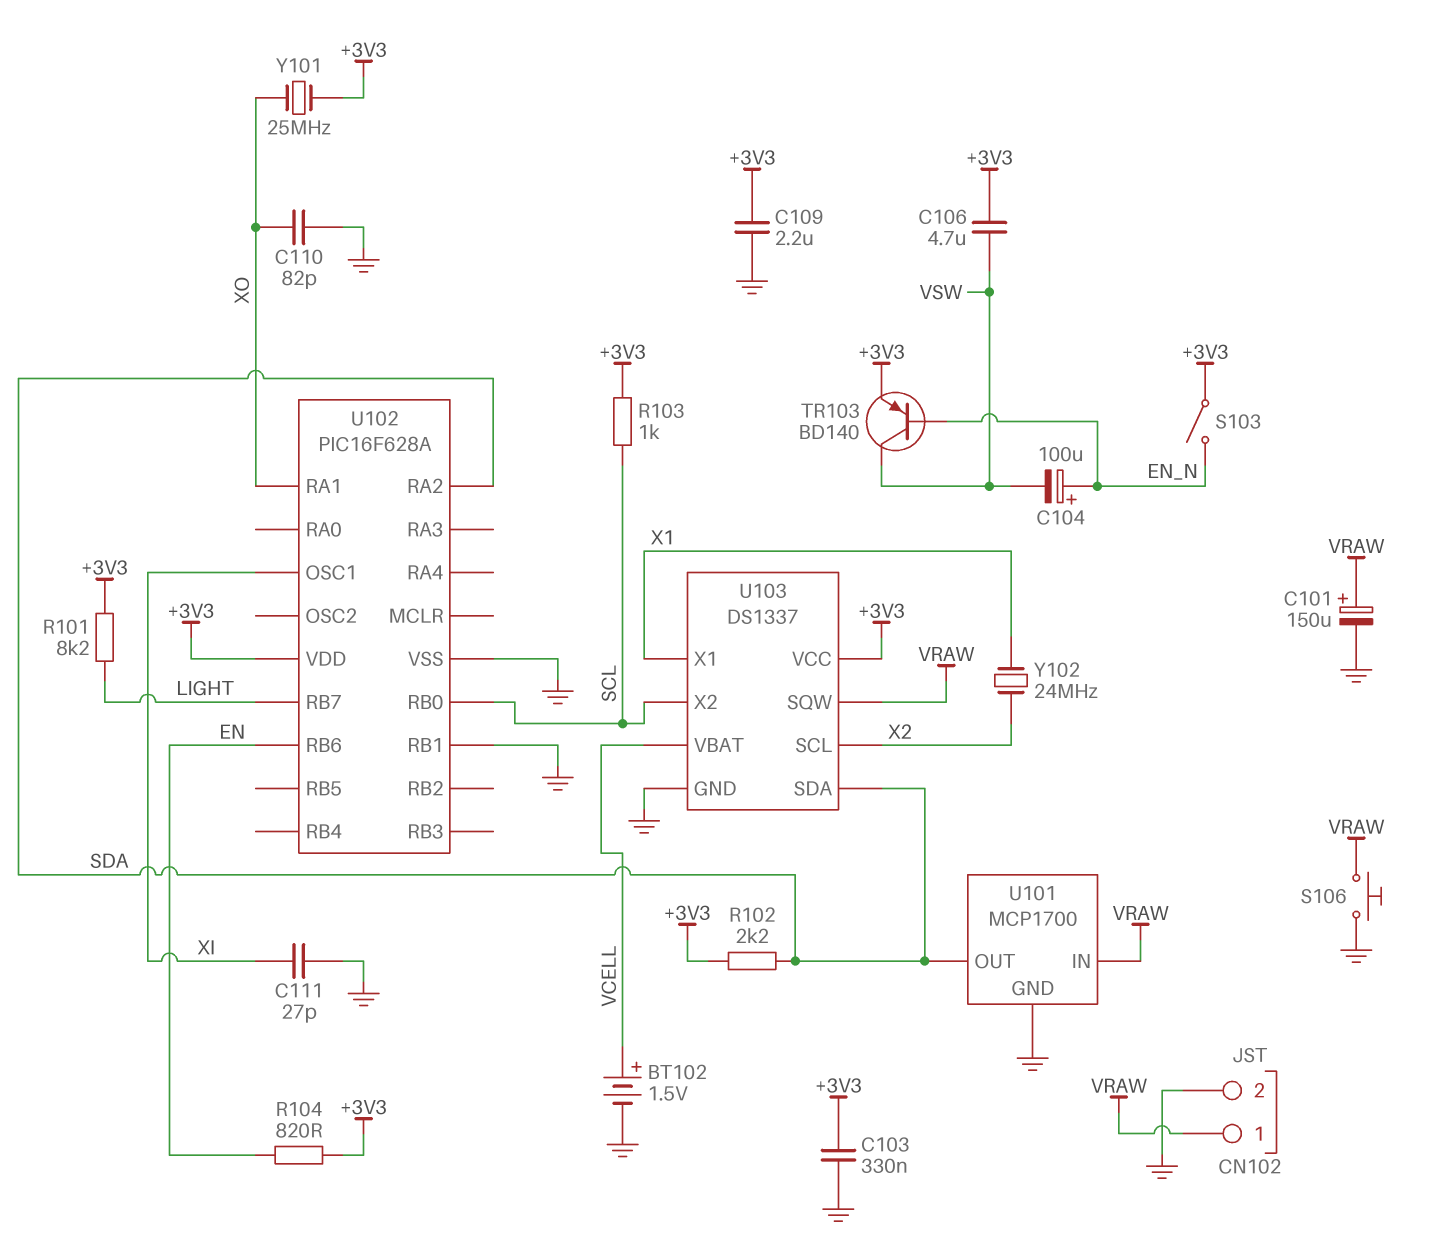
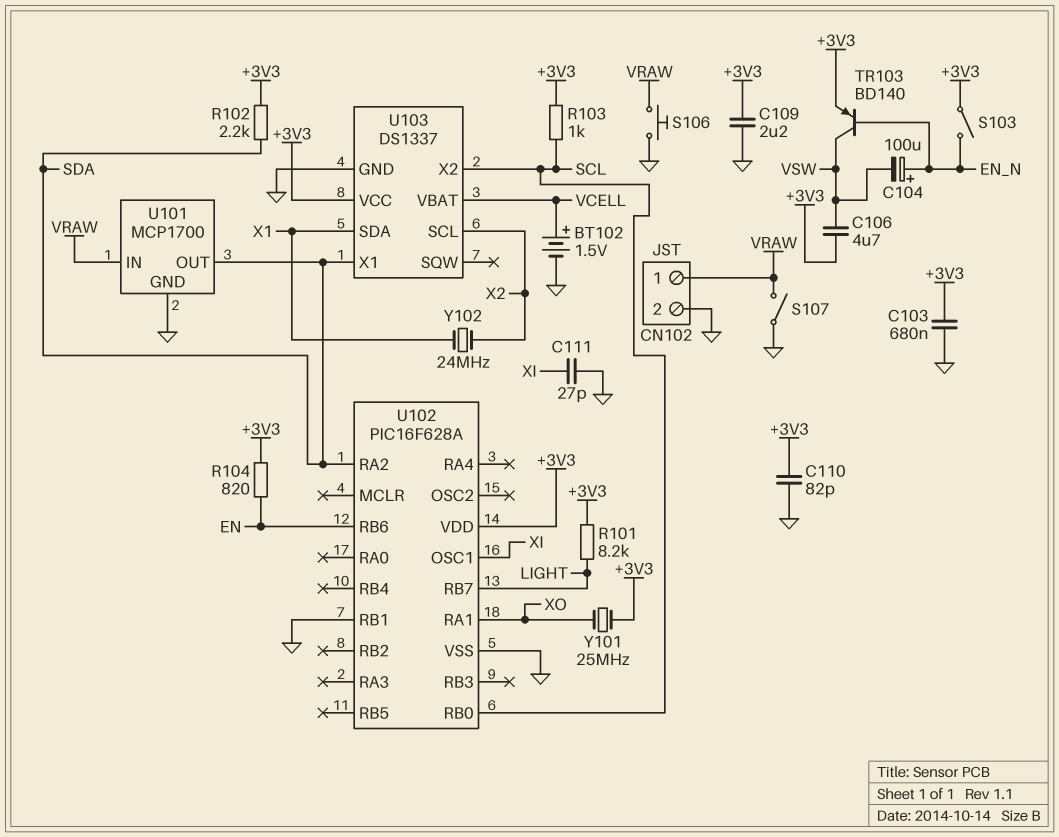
C101: 150uF (plus VRAW, minus GND) -> none
C103: 330nF (+3V3, GND) -> 680nF (+3V3, GND)
C110: 82pF (GND, XO) -> 82pF (+3V3, GND)
S107: none -> switch (GND, VRAW)
U103 pin SDA: SDA -> X1
U103 pin SQW: VRAW -> none
U103 pin X1: X1 -> SDA

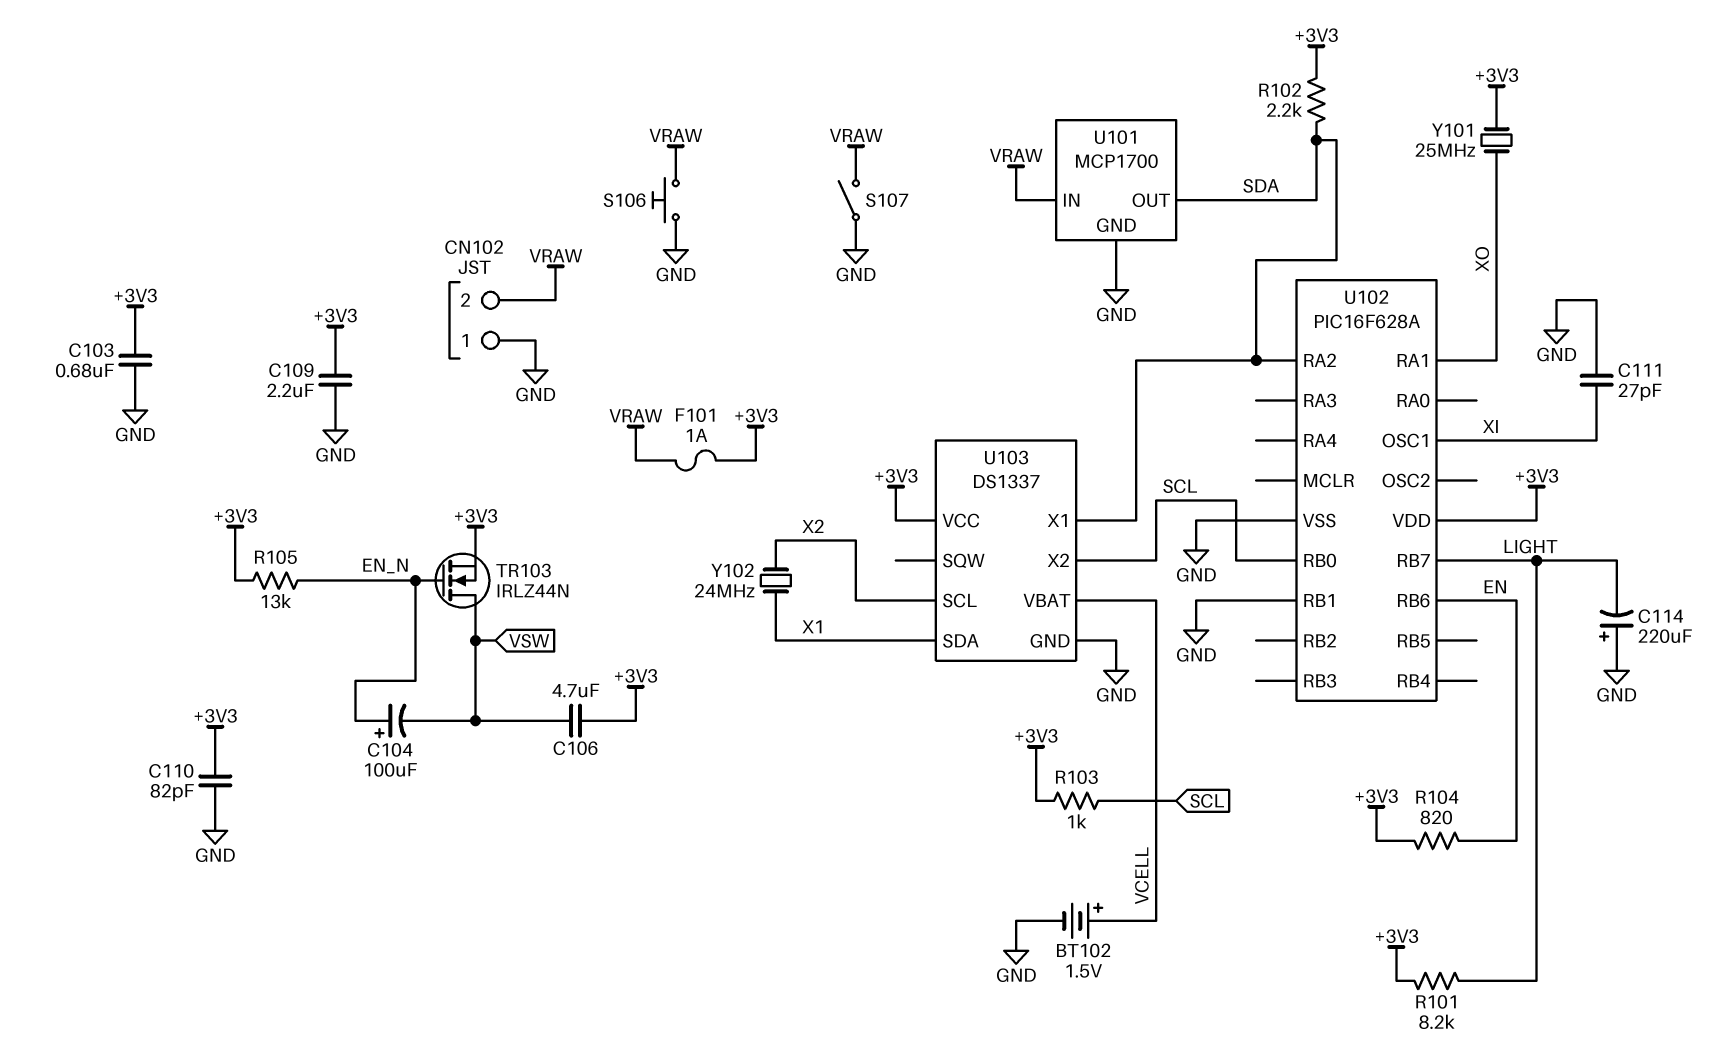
C114: none -> 220uF (plus GND, minus LIGHT)
CN102 pin 1: VRAW -> GND
CN102 pin 2: GND -> VRAW
F101: none -> 1A (+3V3, VRAW)
R105: none -> 13k (+3V3, EN_N)
S103: switch (+3V3, EN_N) -> none
TR103: PNP BD140 (B EN_N, C VSW, E +3V3) -> NMOS IRLZ44N (G EN_N, D VSW, S +3V3)

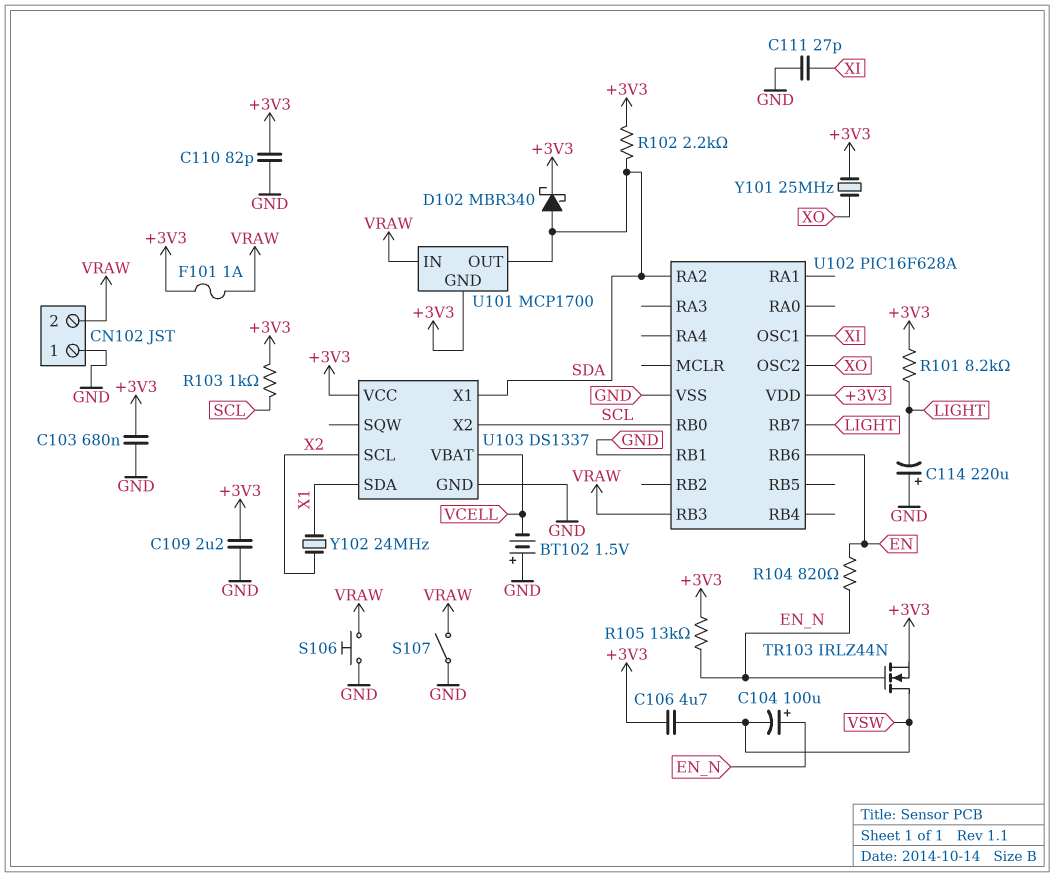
BT102: 1.5V (plus VCELL, minus GND) -> 1.5V (plus GND, minus VCELL)
D102: none -> schottky MBR340 (A SDA, K +3V3)
R104: 820 (+3V3, EN) -> 820 (EN, EN_N)
U101 pin GND: GND -> +3V3
U102 pin OSC2: none -> XO
U102 pin RA1: XO -> none
U102 pin RB3: none -> VRAW

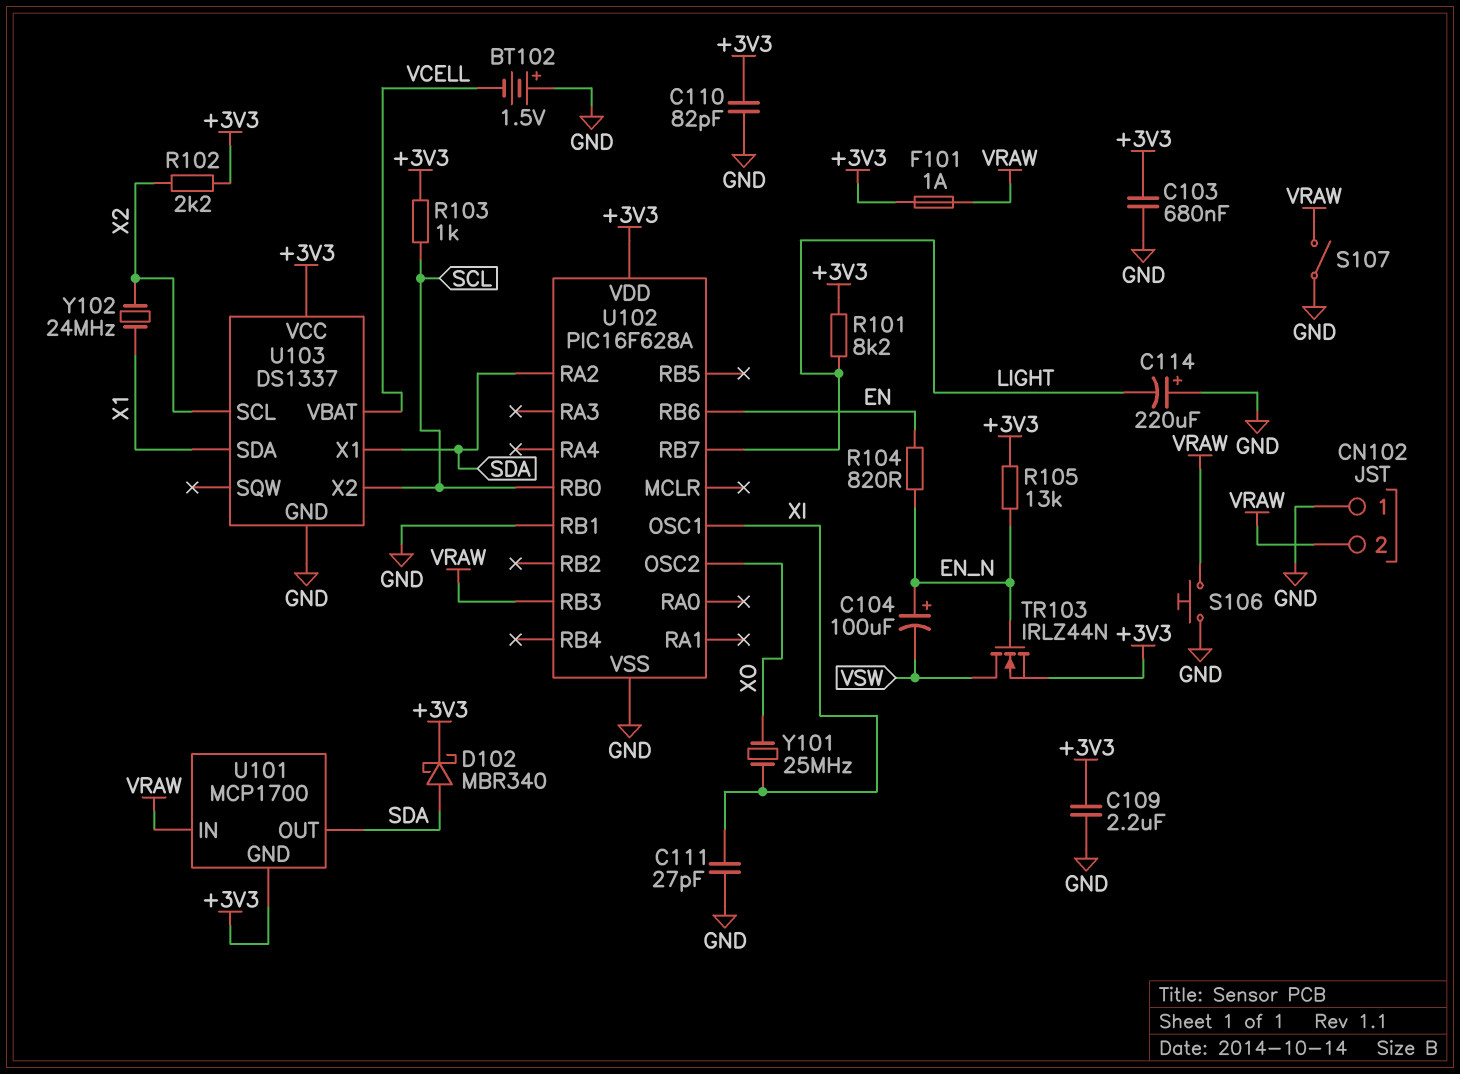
C106: 4.7uF (+3V3, VSW) -> none
R102: 2.2k (+3V3, SDA) -> 2.2k (+3V3, X2)
Y101: 25MHz (+3V3, XO) -> 25MHz (XI, XO)

